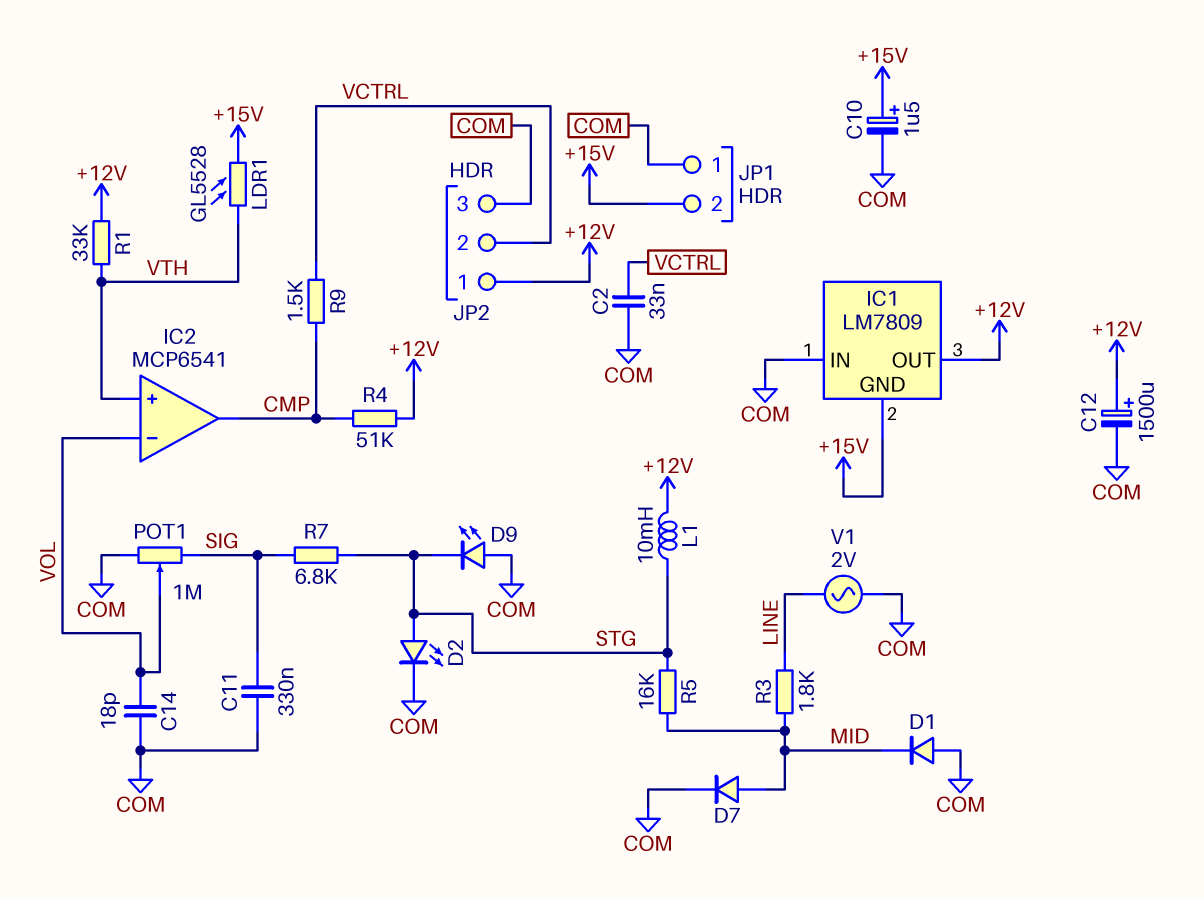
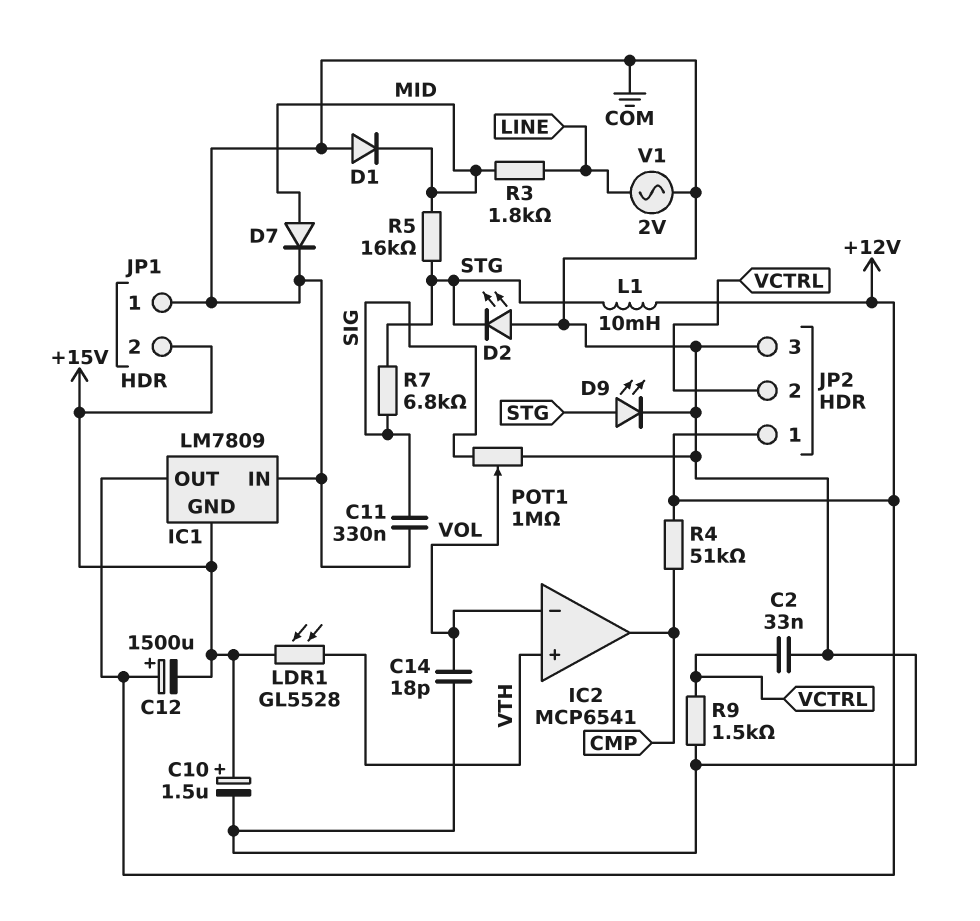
C12: 1500uF (plus +12V, minus COM) -> 1500uF (plus +12V, minus +15V)
D2: LED (A STG, K COM) -> LED (A COM, K STG)
D9: LED (A COM, K STG) -> LED (A STG, K COM)
R1: 33k (+12V, VTH) -> none
R9: 1.5k (CMP, VCTRL) -> 1.5k (COM, VCTRL)

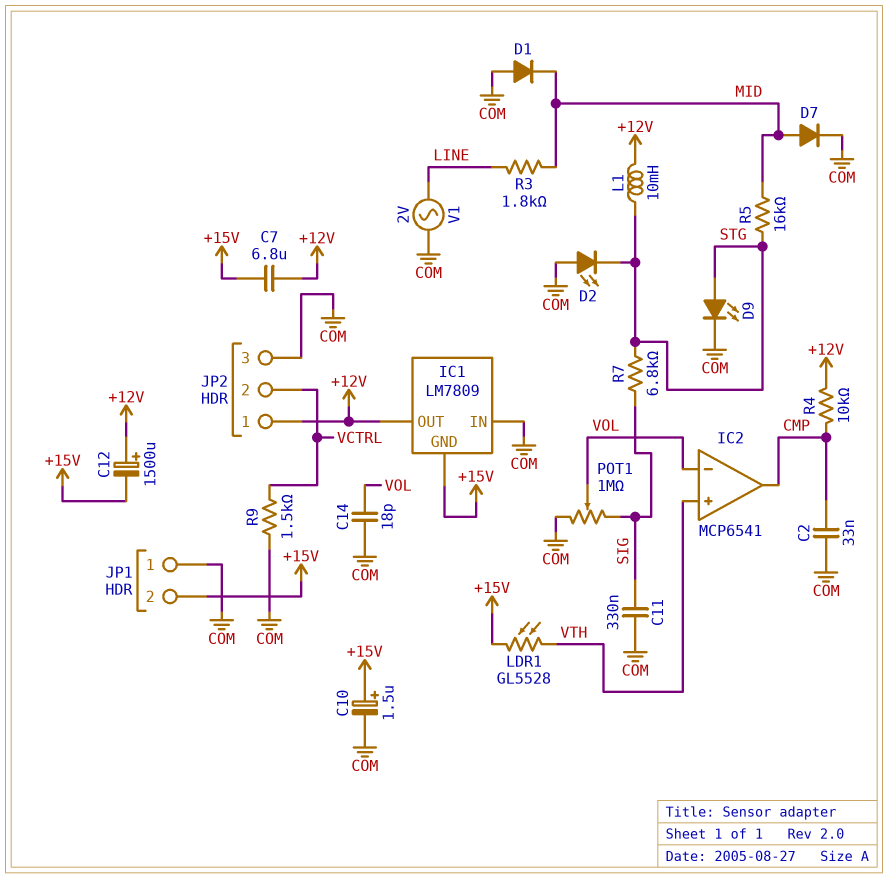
C2: 33nF (COM, VCTRL) -> 33nF (CMP, COM)
C7: none -> 6.8uF (+12V, +15V)
R4: 51k (+12V, CMP) -> 10k (+12V, CMP)

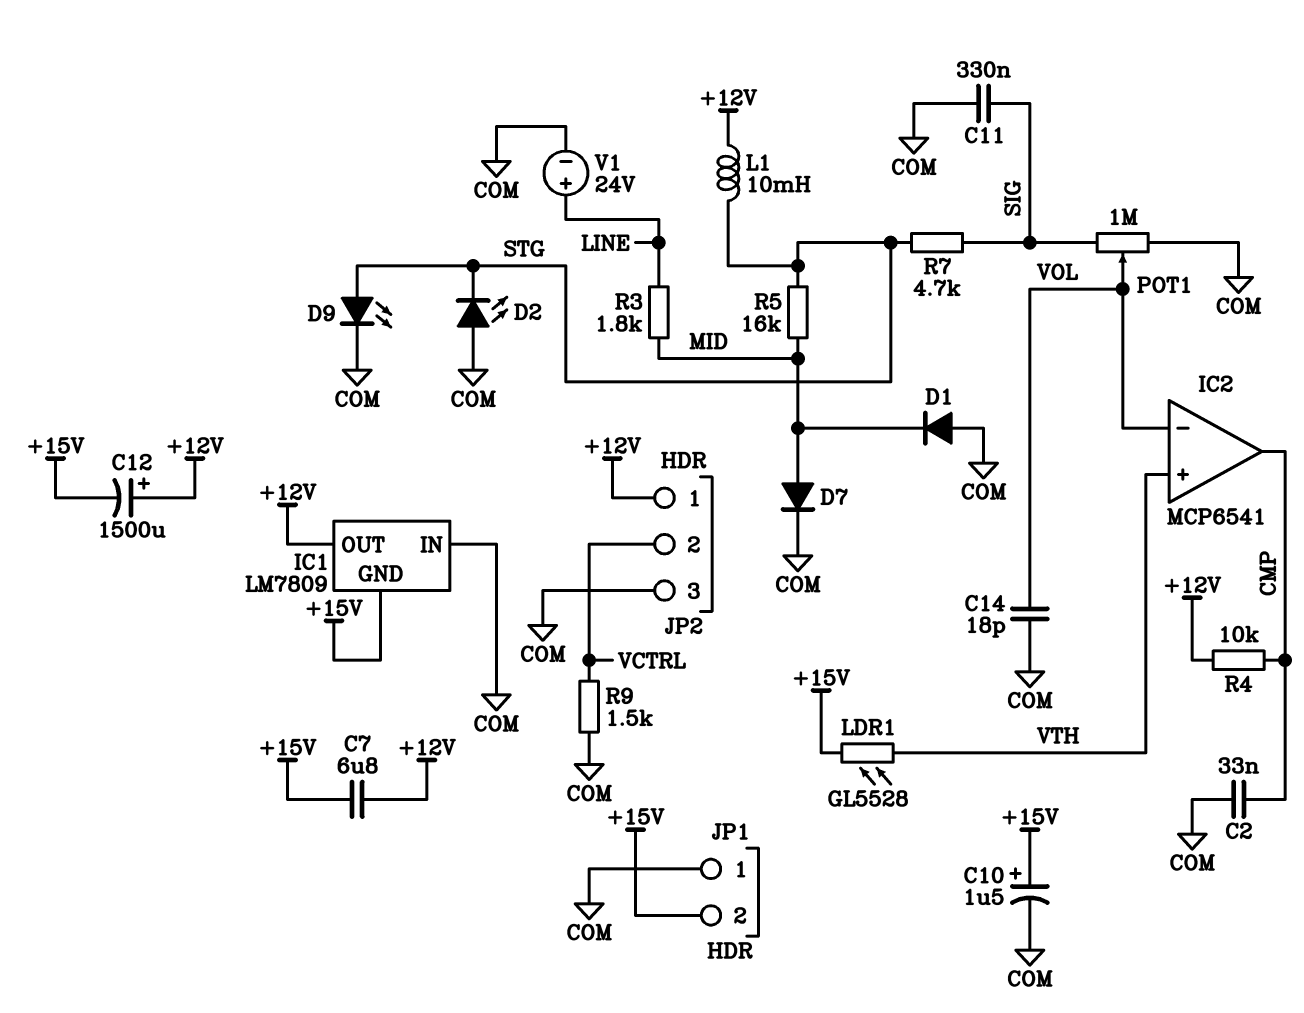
R7: 6.8k (SIG, STG) -> 4.7k (SIG, STG)
V1: AC 2V (COM, LINE) -> 24V (plus LINE, minus COM)

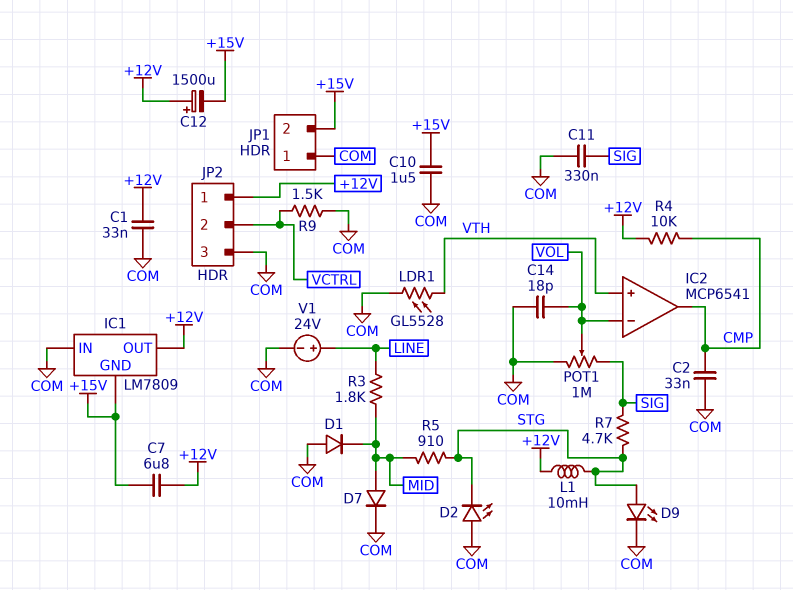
C1: none -> 33nF (+12V, COM)
C10: 1.5uF (plus +15V, minus COM) -> 1.5uF (+15V, COM)
LDR1: GL5528 (+15V, VTH) -> GL5528 (COM, VTH)
R5: 16k (MID, STG) -> 910 (MID, STG)

